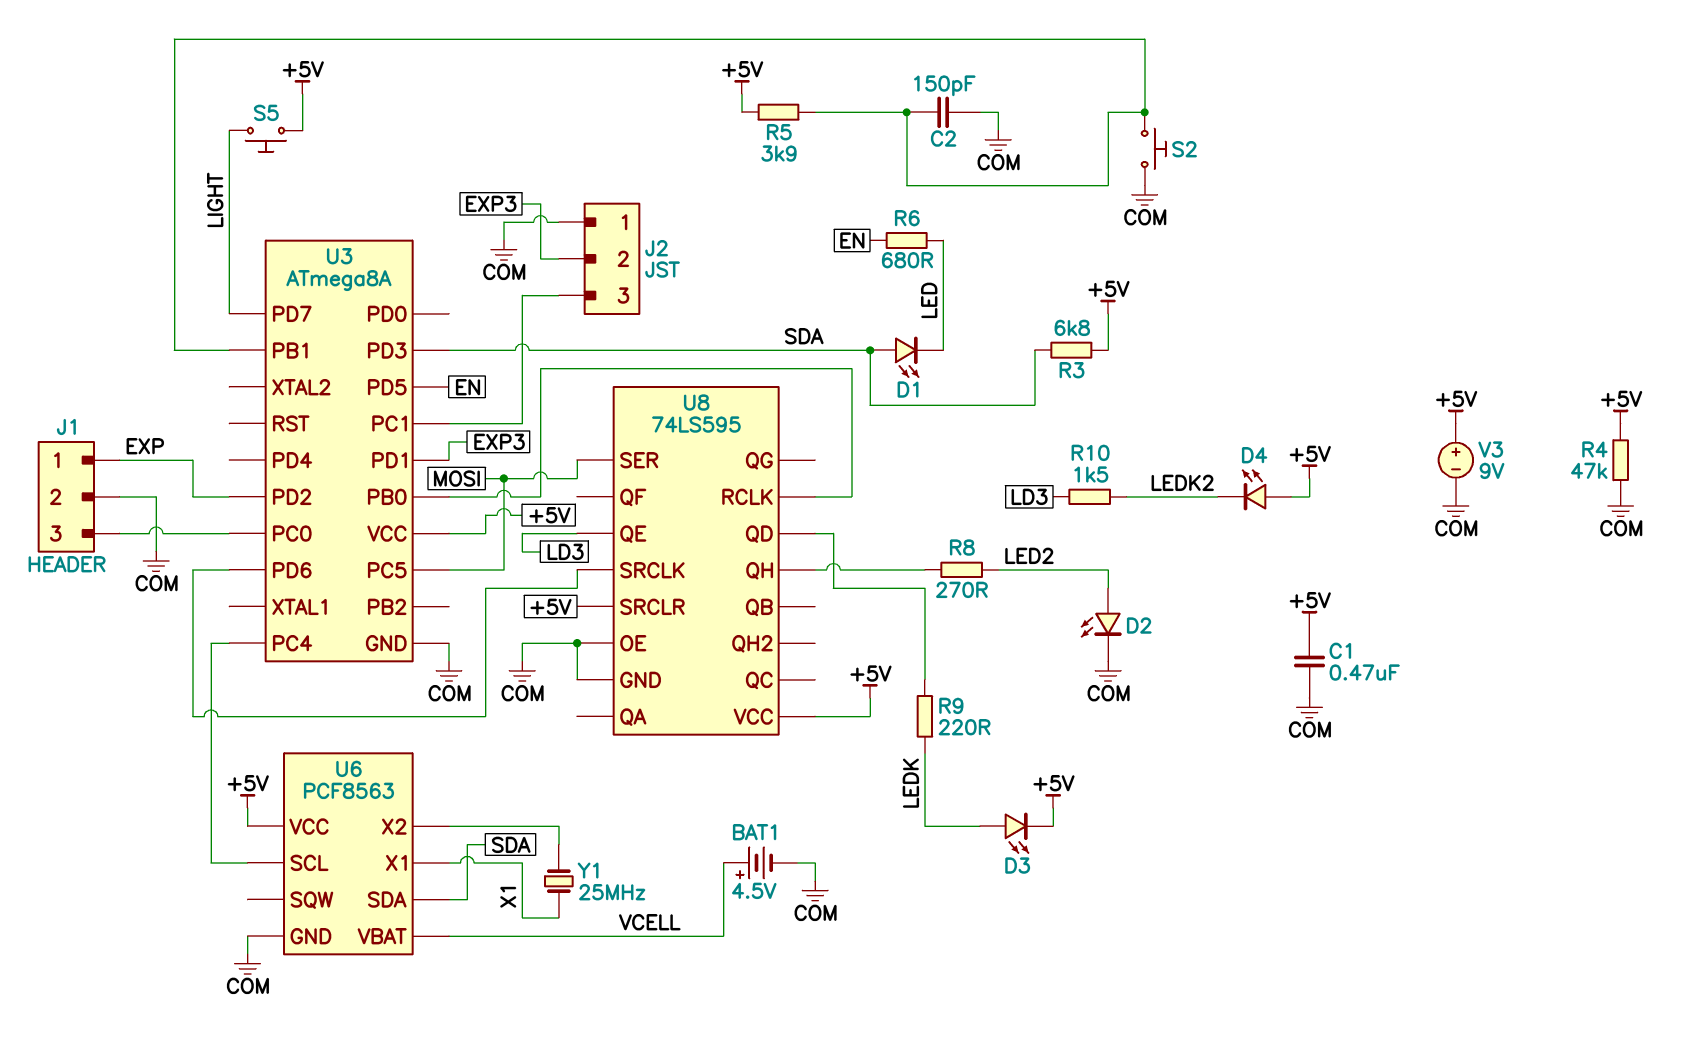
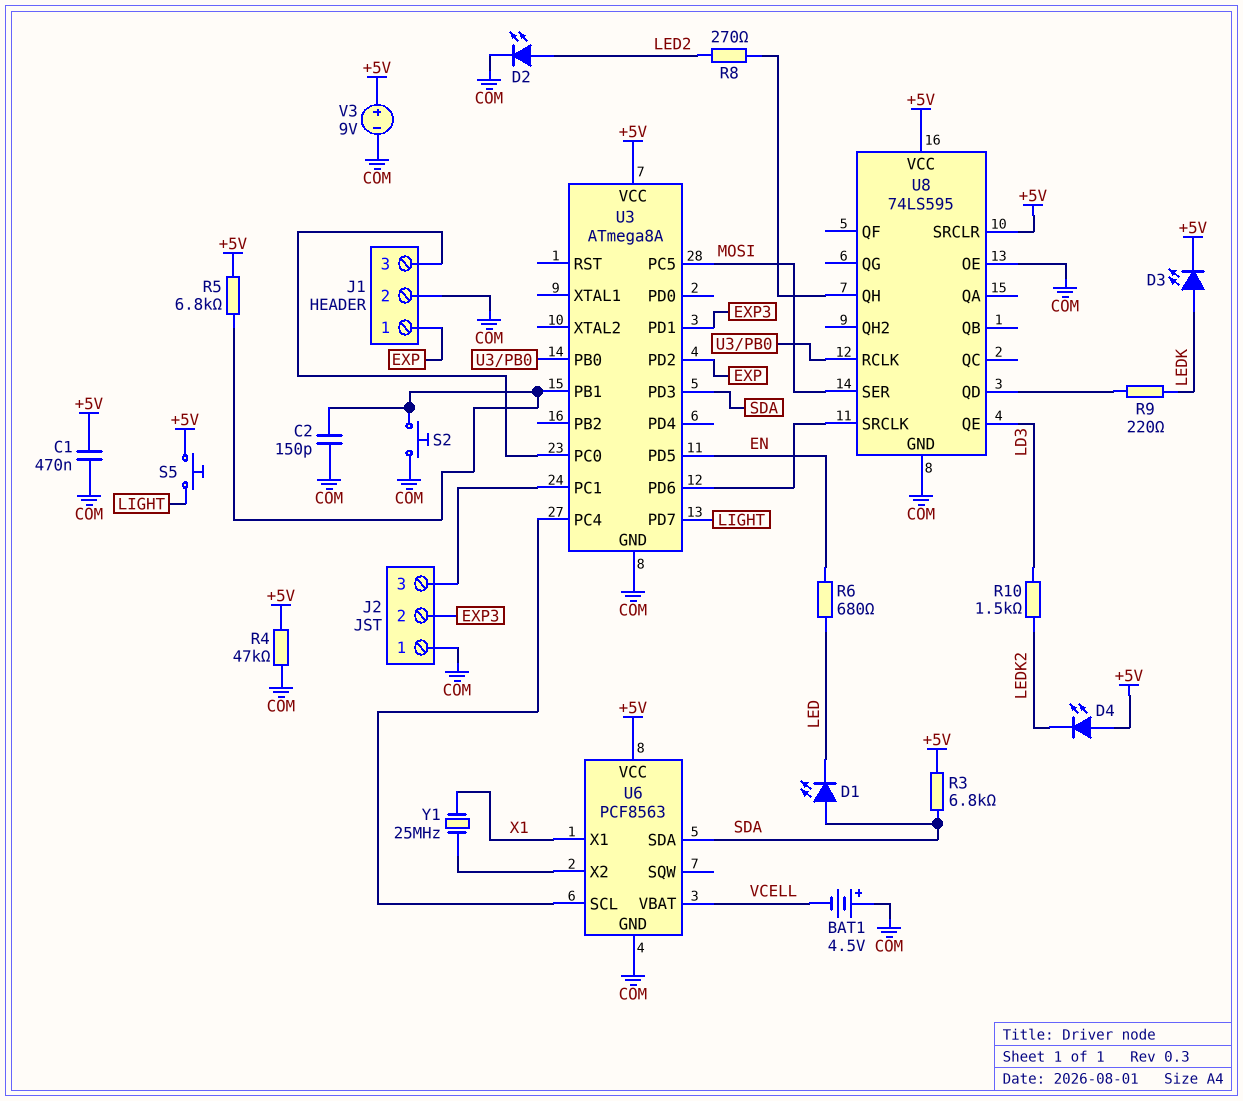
BAT1: 4.5V (plus VCELL, minus COM) -> 4.5V (plus COM, minus VCELL)
R5: 3.9k (+5V, U3/PB1) -> 6.8k (+5V, U3/PB1)

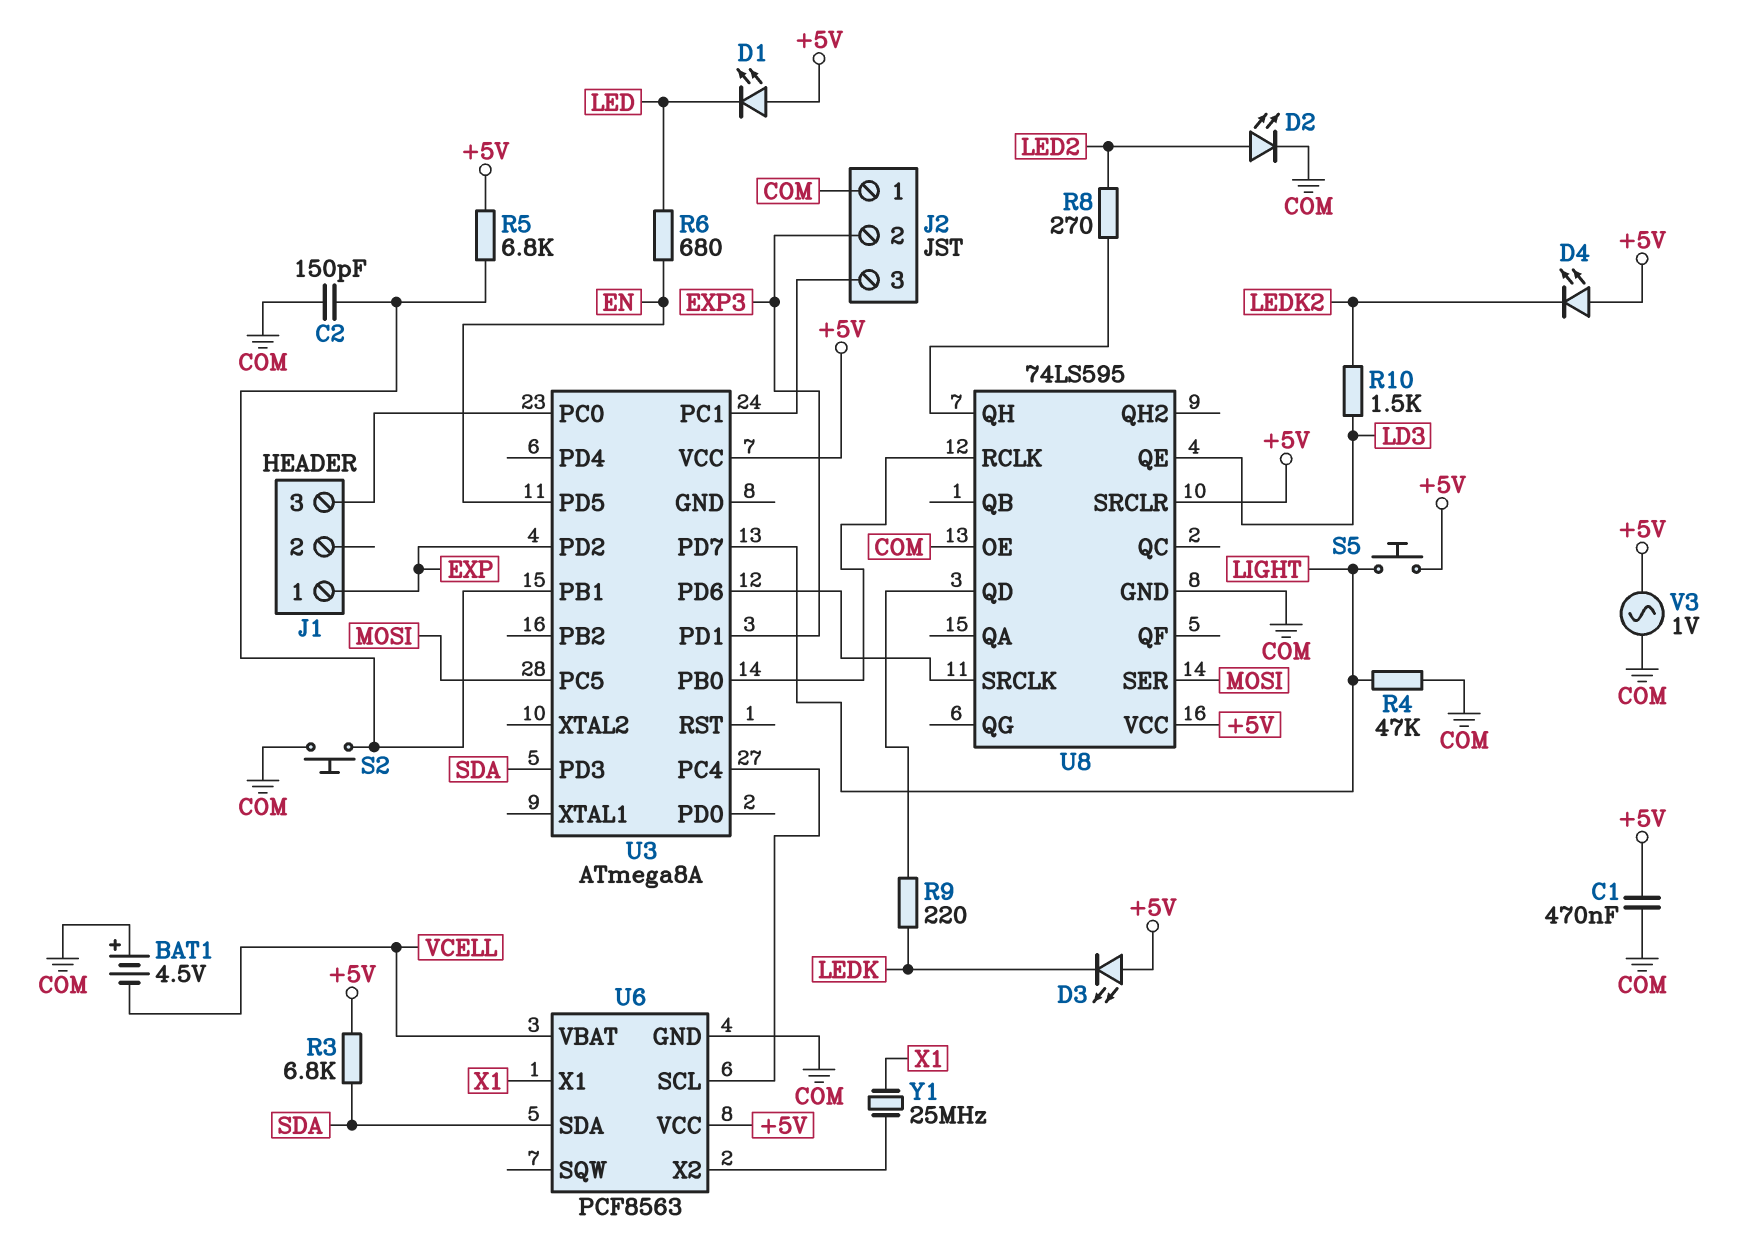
D1: LED (A SDA, K LED) -> LED (A +5V, K LED)
D3: LED (A LEDK, K +5V) -> LED (A +5V, K LEDK)
J1 pin 2: COM -> none
R4: 47k (+5V, COM) -> 47k (COM, LIGHT)
U3 pin GND: COM -> none
V3: 9V (plus +5V, minus COM) -> AC 1V (+5V, COM)

